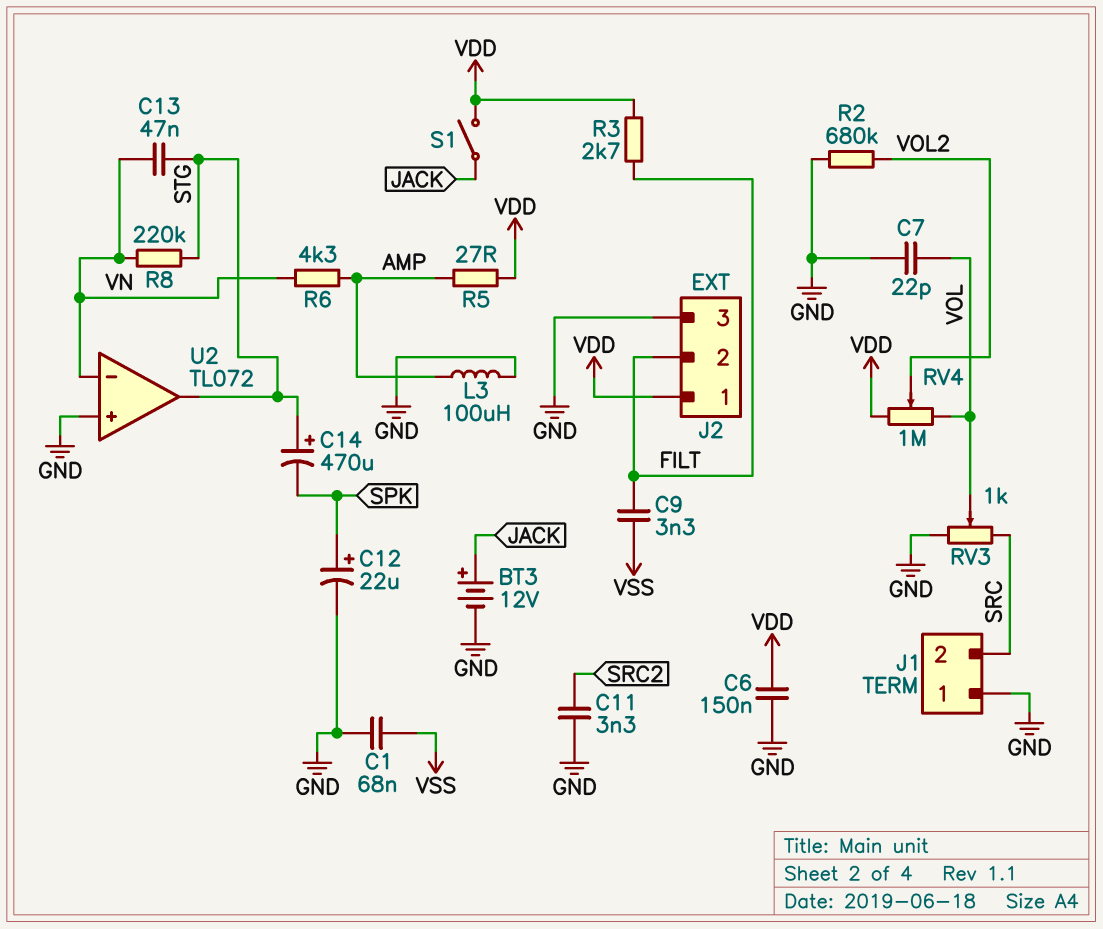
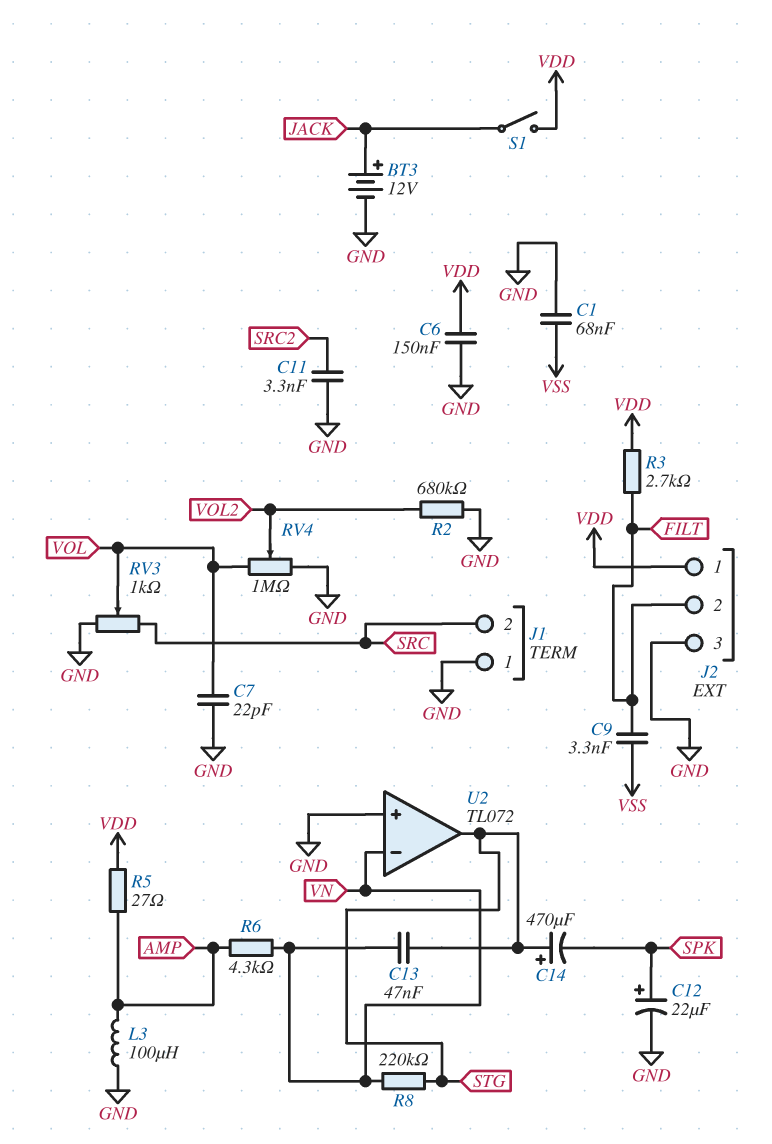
RV4: 1M (VDD, VOL, wiper VOL2) -> 1M (GND, VOL, wiper VOL2)

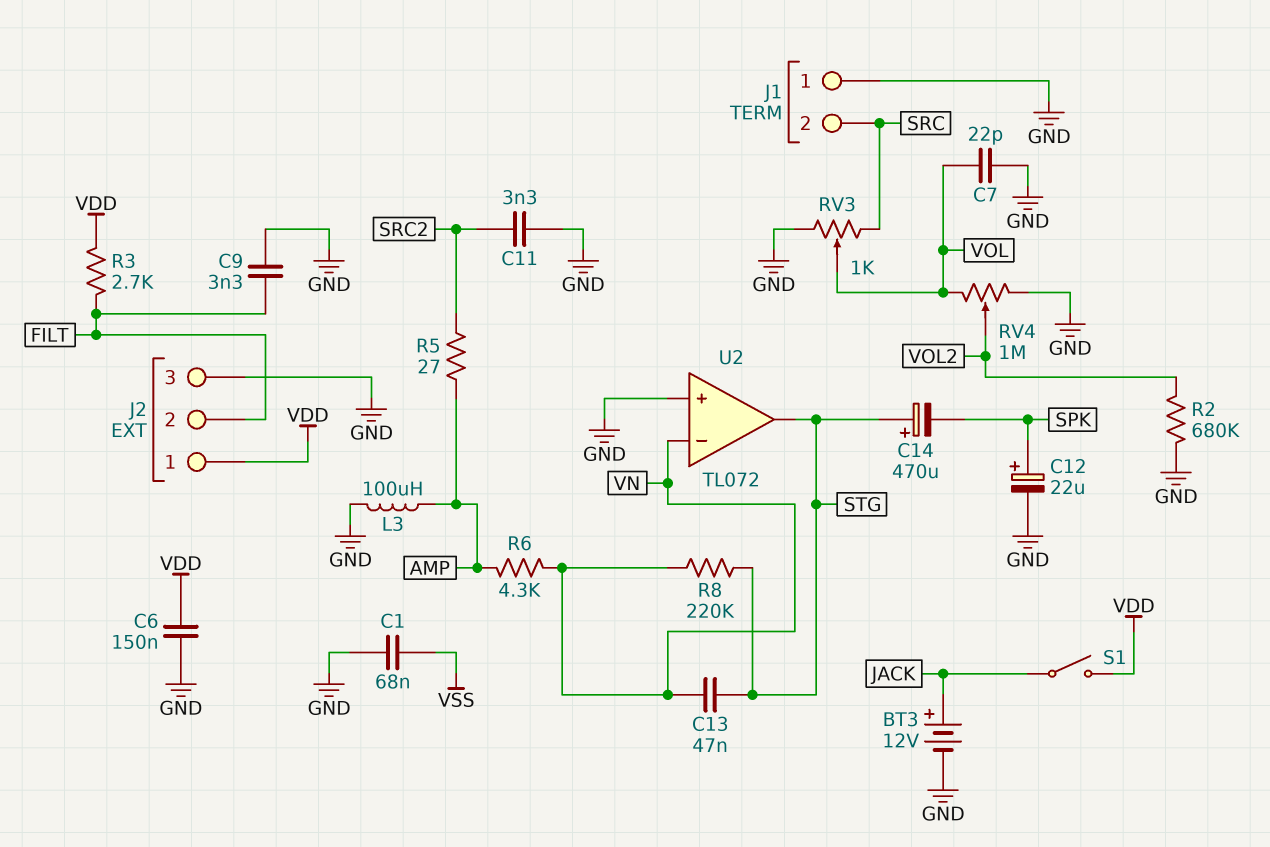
C9: 3.3nF (FILT, VSS) -> 3.3nF (FILT, GND)
R5: 27 (AMP, VDD) -> 27 (AMP, SRC2)

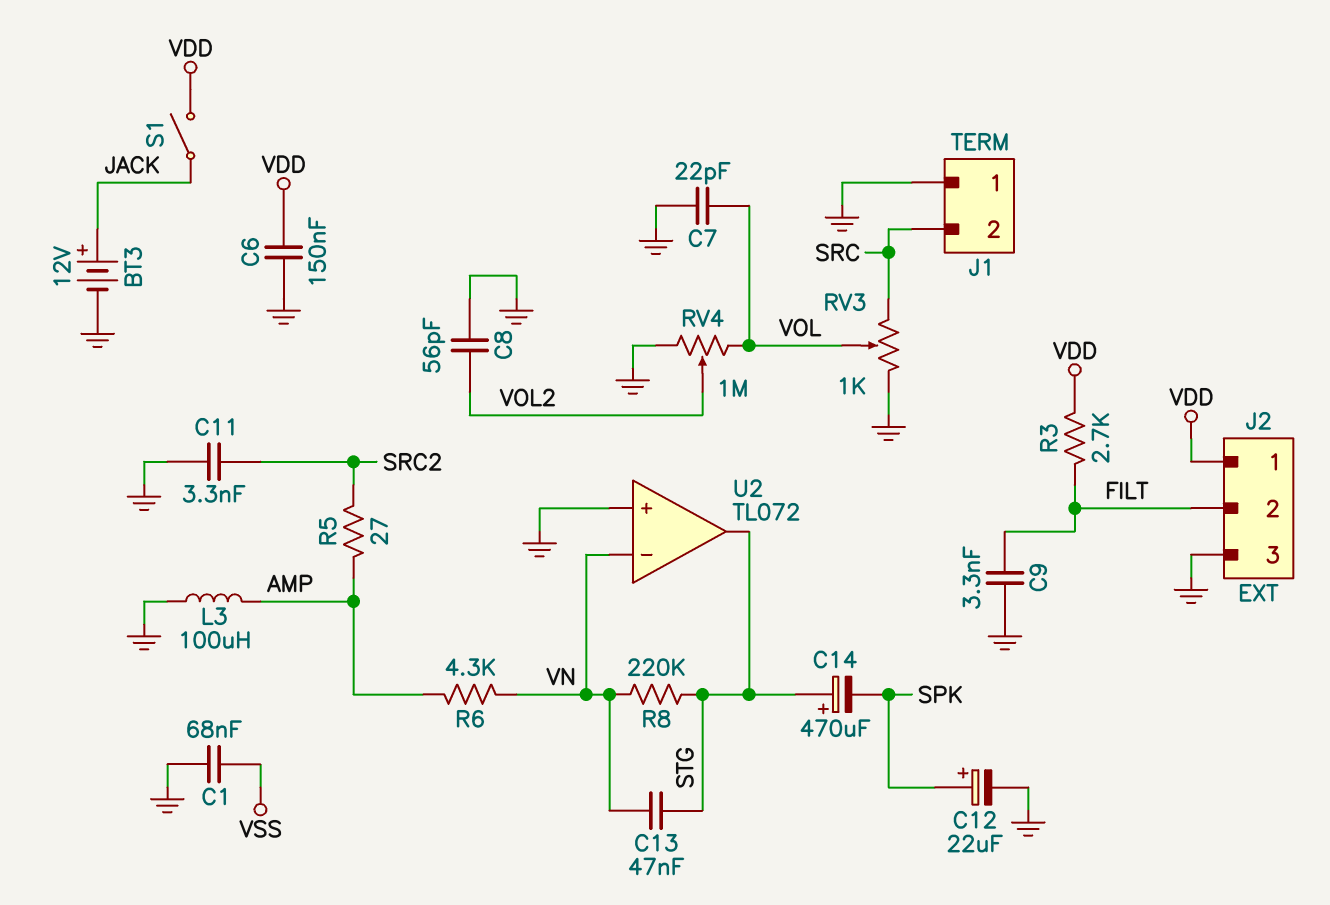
C8: none -> 56pF (GND, VOL2)
R2: 680k (GND, VOL2) -> none

